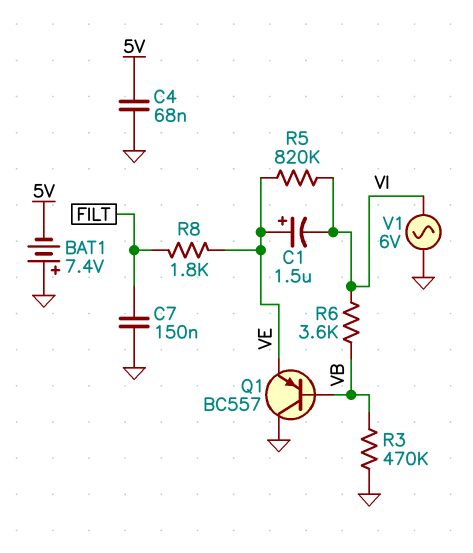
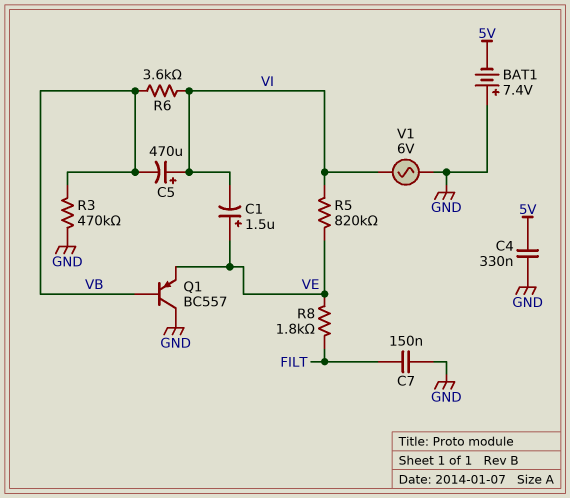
C4: 68nF (5V, GND) -> 330nF (5V, GND)
C5: none -> 470uF (plus VI, minus VB)

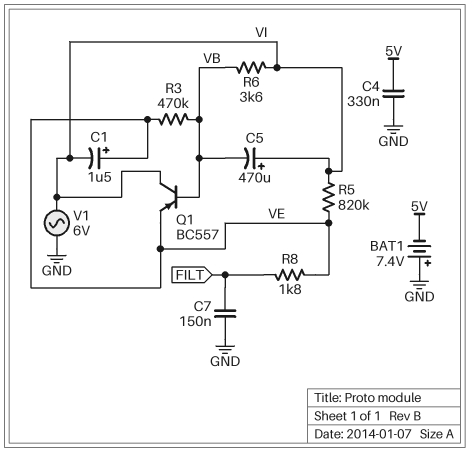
Q1: PNP BC557 (B VB, C GND, E VE) -> PNP BC557 (B VB, C VI, E VE)
R3: 470k (GND, VB) -> 470k (VB, VE)

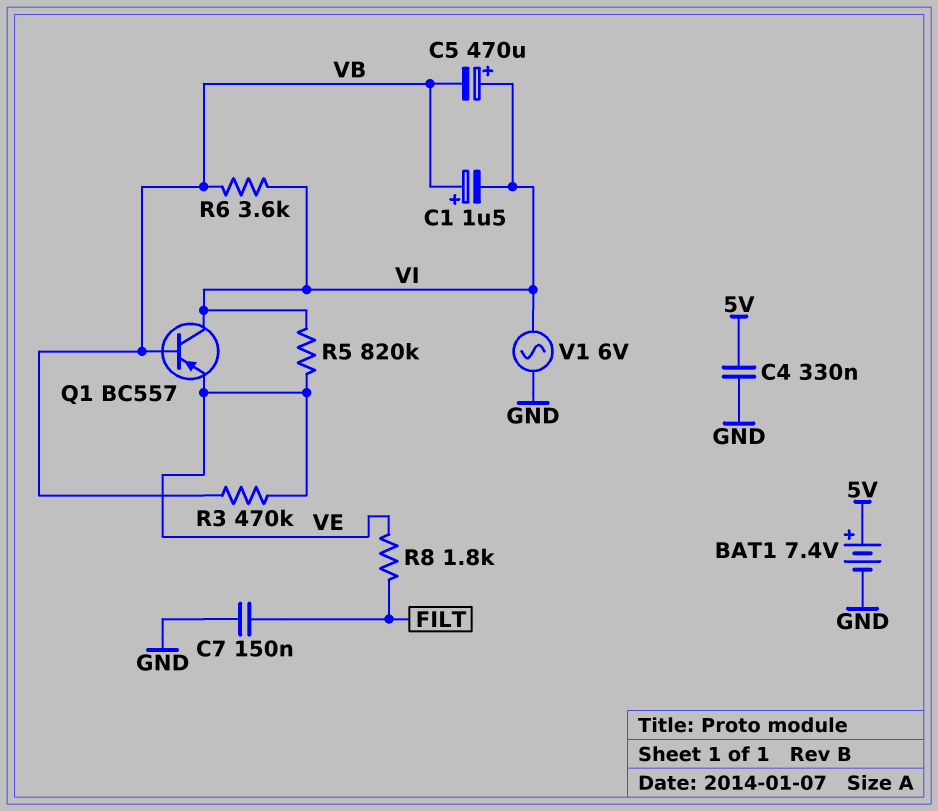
BAT1: 7.4V (plus GND, minus 5V) -> 7.4V (plus 5V, minus GND)
C1: 1.5uF (plus VE, minus VI) -> 1.5uF (plus VB, minus VI)

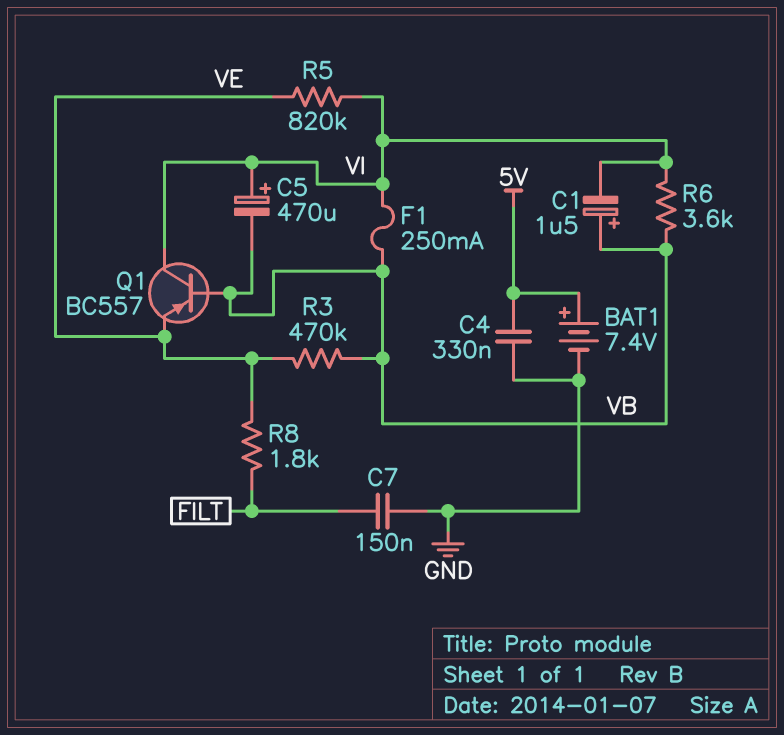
F1: none -> 250mA (VB, VI)
V1: AC 6V (GND, VI) -> none

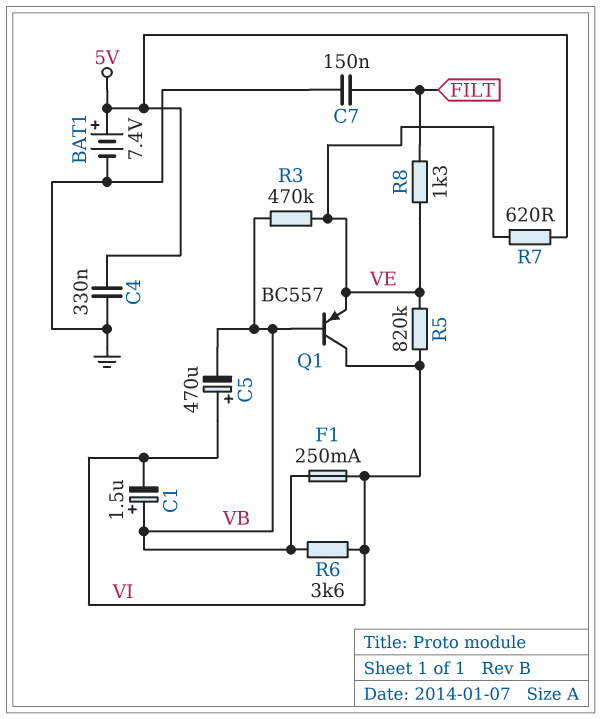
R7: none -> 620 (5V, VE)
R8: 1.8k (FILT, VE) -> 1.3k (FILT, VE)

